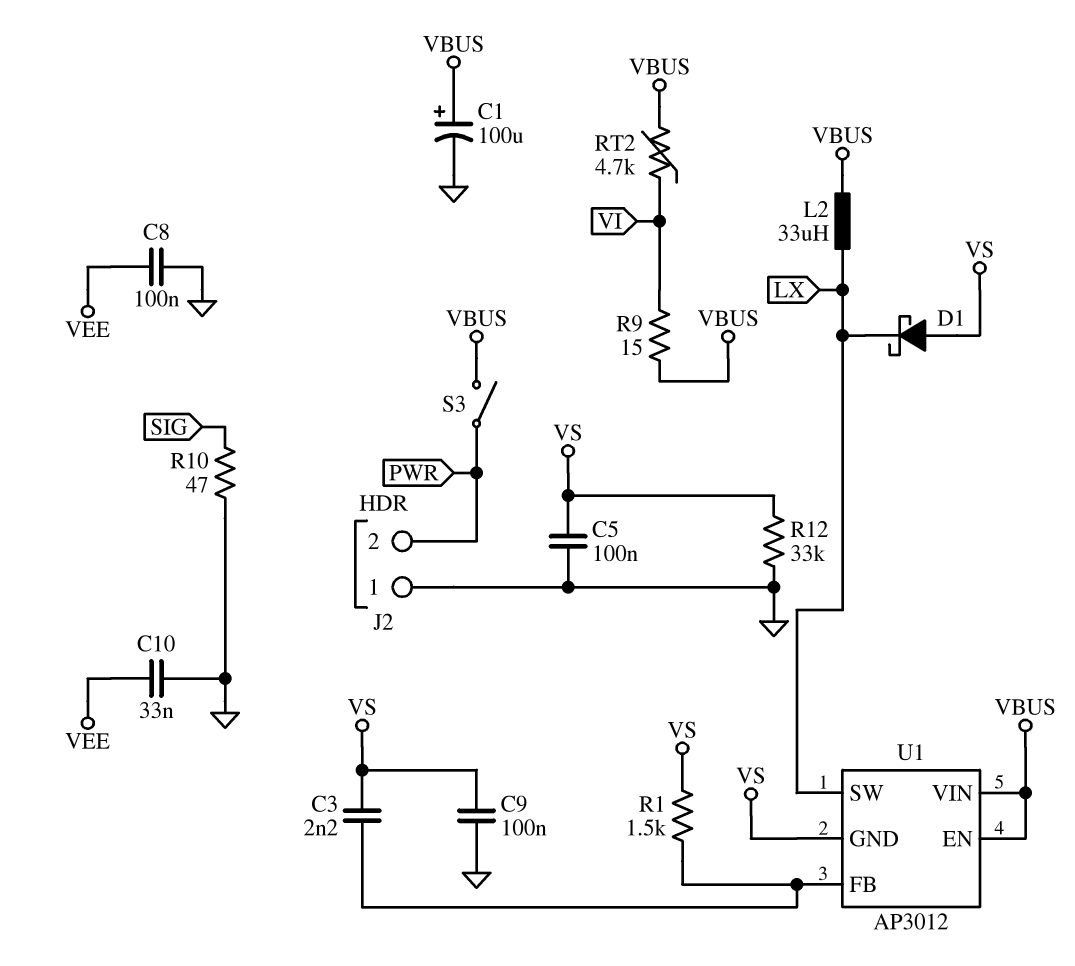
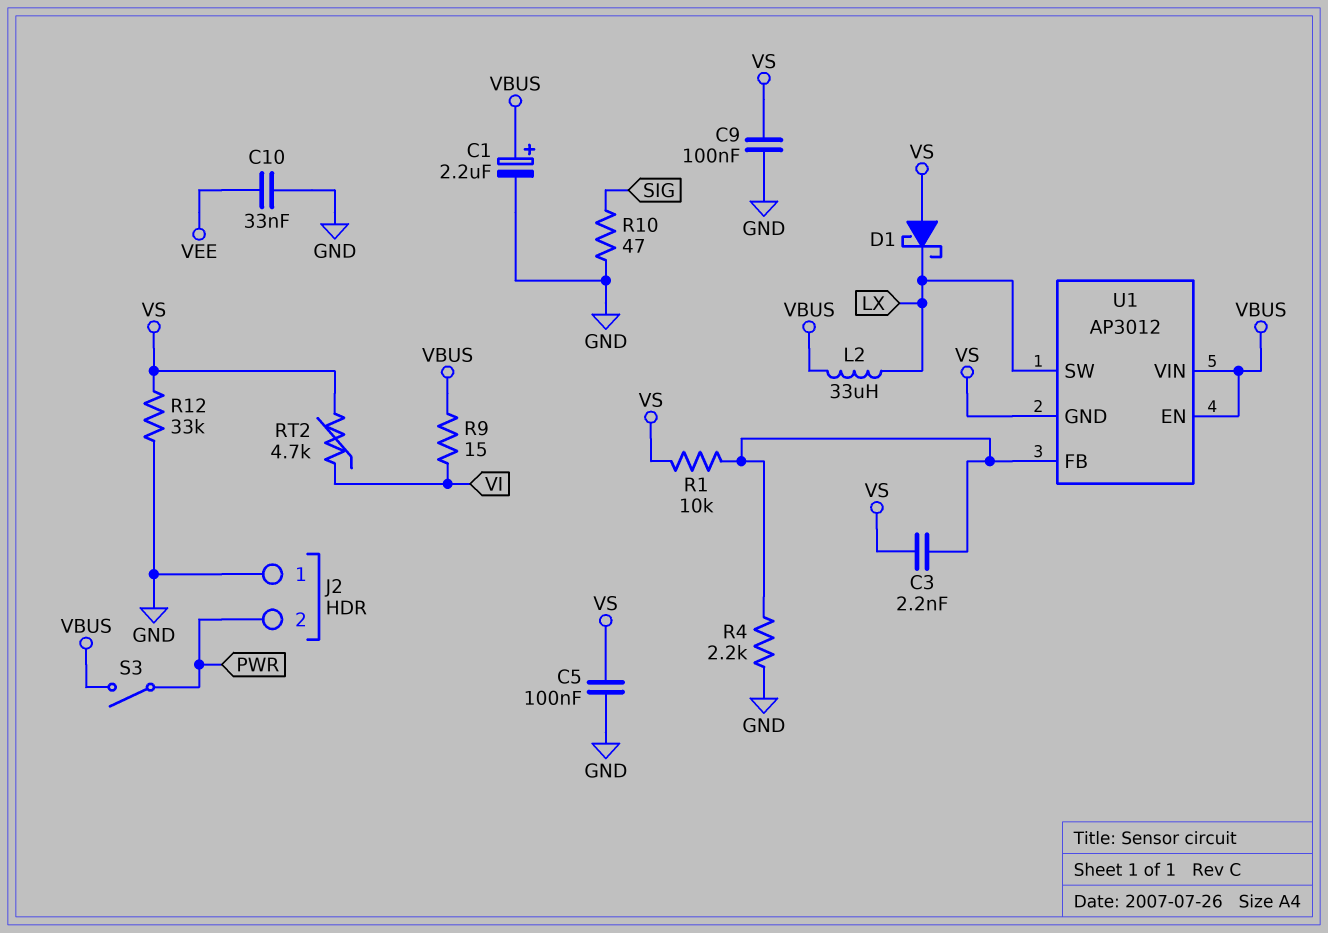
C1: 100uF (plus VBUS, minus GND) -> 2.2uF (plus VBUS, minus GND)
C8: 100nF (GND, VEE) -> none
R1: 1.5k (U1/FB, VS) -> 10k (U1/FB, VS)
R4: none -> 2.2k (GND, U1/FB)
RT2: 4.7k (VBUS, VI) -> 4.7k (VI, VS)

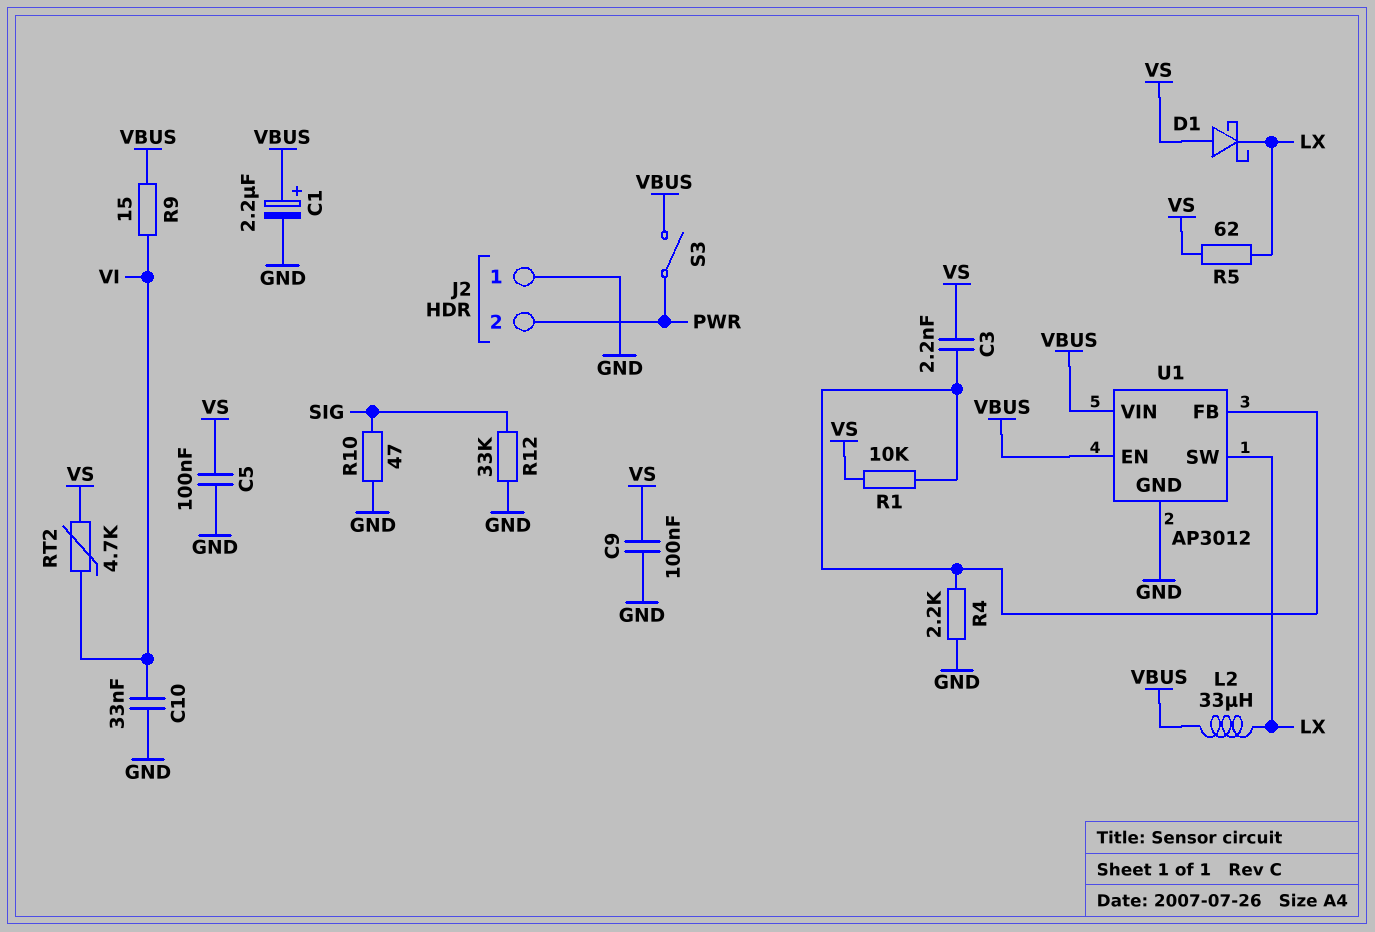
C10: 33nF (GND, VEE) -> 33nF (GND, VI)
R5: none -> 62 (LX, VS)
R12: 33k (GND, VS) -> 33k (GND, SIG)
U1 pin GND: VS -> GND

